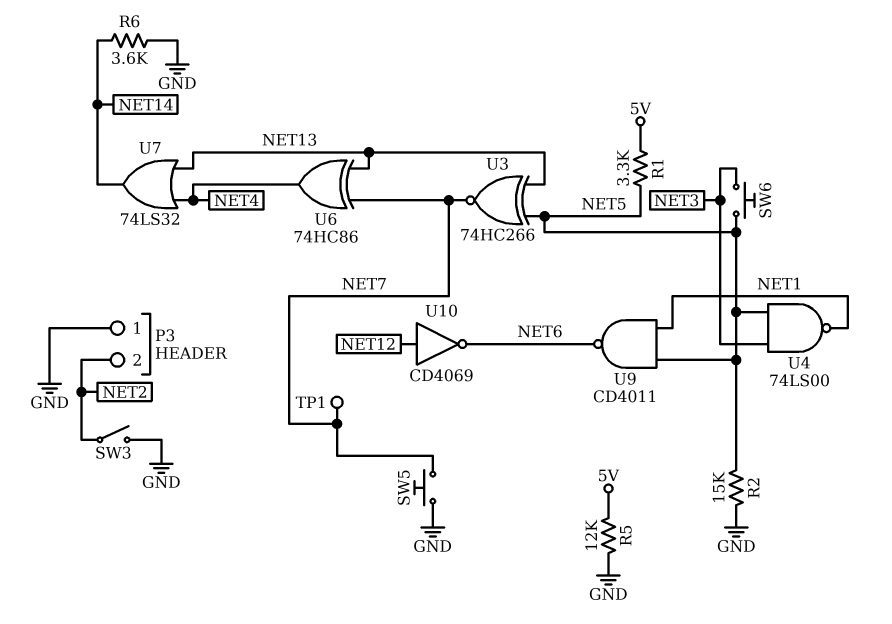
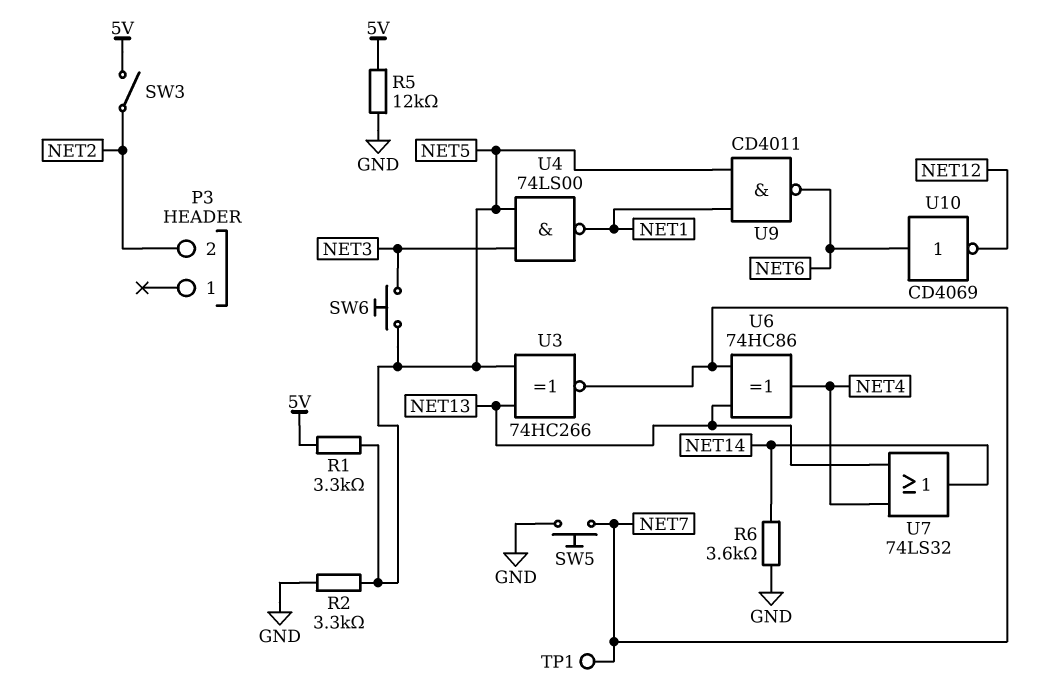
P3 pin 1: GND -> none
R2: 15k (GND, NET5) -> 3.3k (GND, NET5)
SW3: switch (GND, NET2) -> switch (5V, NET2)
U10: NOT CD4069 (in NET12, out NET6) -> NOT CD4069 (in NET6, out NET12)

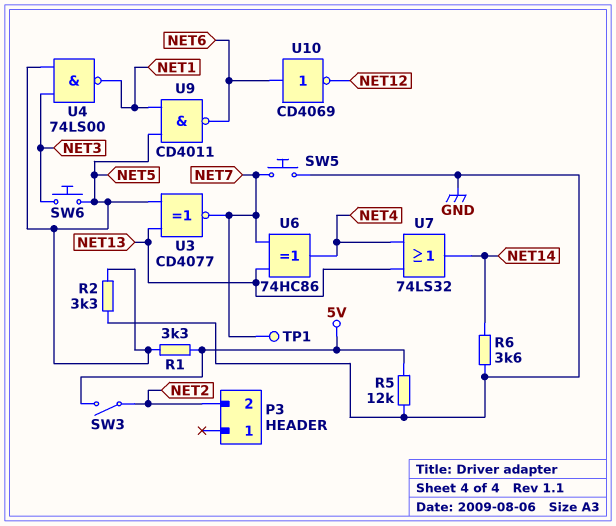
U3: XNOR 74HC266 (in NET5, in NET13, out NET7) -> XNOR CD4077 (in NET5, in NET13, out NET7)

